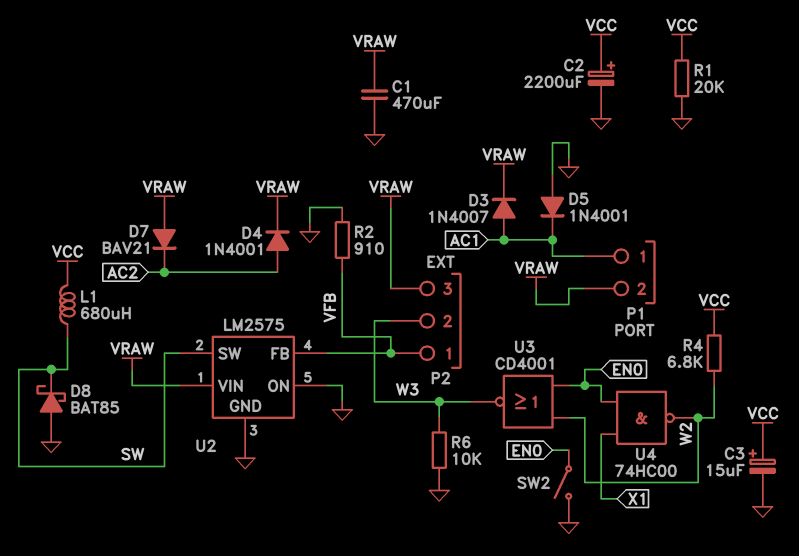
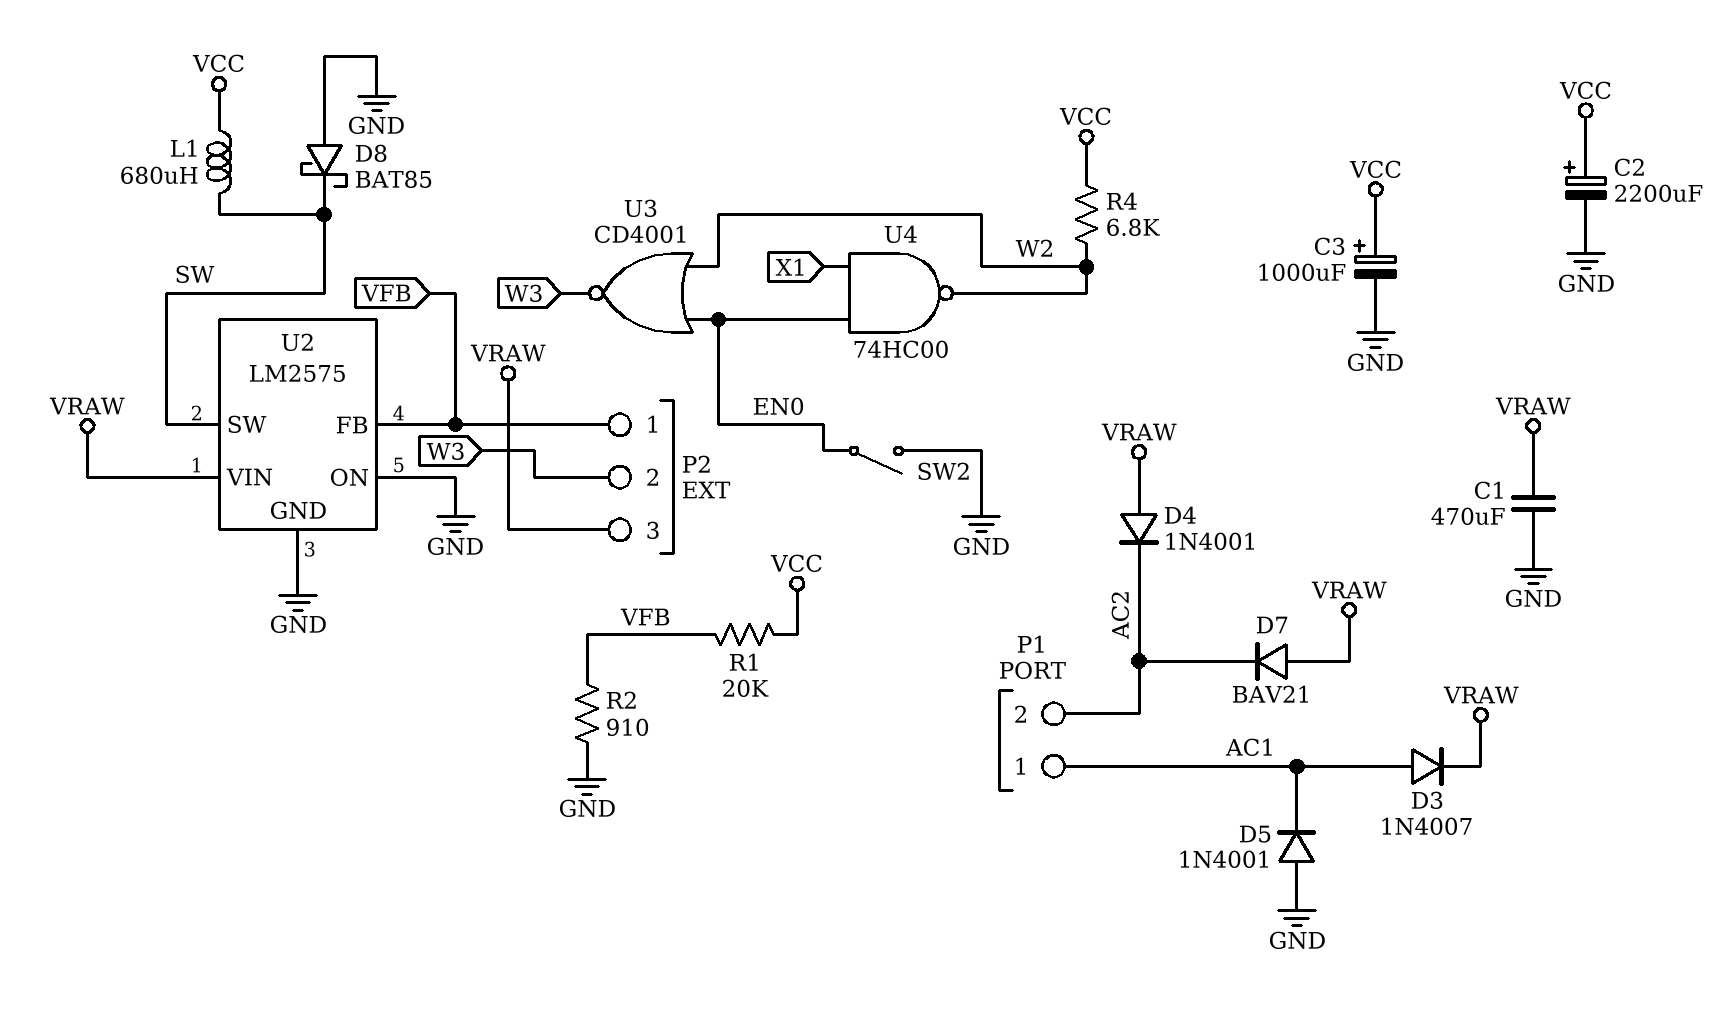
C3: 15uF (plus VCC, minus GND) -> 1000uF (plus VCC, minus GND)
D4: diode 1N4001 (A AC2, K VRAW) -> diode 1N4001 (A VRAW, K AC2)
P1 pin 2: VRAW -> AC2
R1: 20k (GND, VCC) -> 20k (VCC, VFB)
R6: 10k (GND, W3) -> none

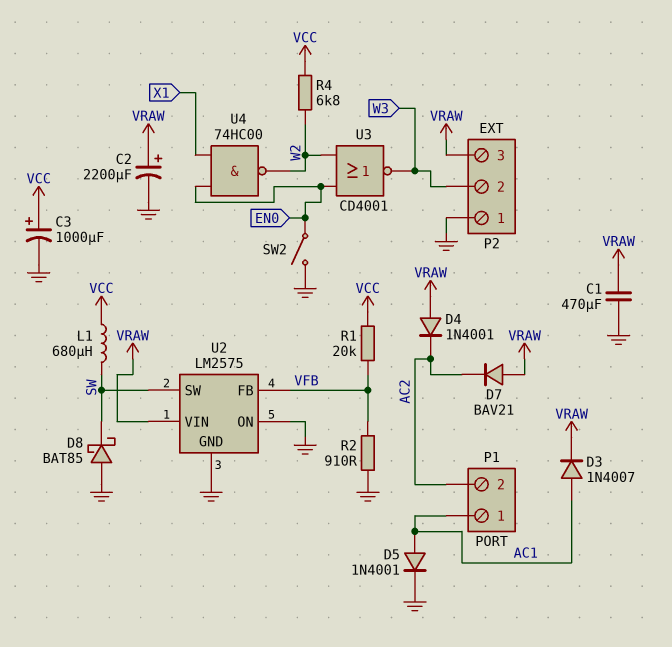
C2: 2200uF (plus VCC, minus GND) -> 2200uF (plus VRAW, minus GND)
D5: diode 1N4001 (A GND, K AC1) -> diode 1N4001 (A AC1, K GND)
P2 pin 1: VFB -> GND

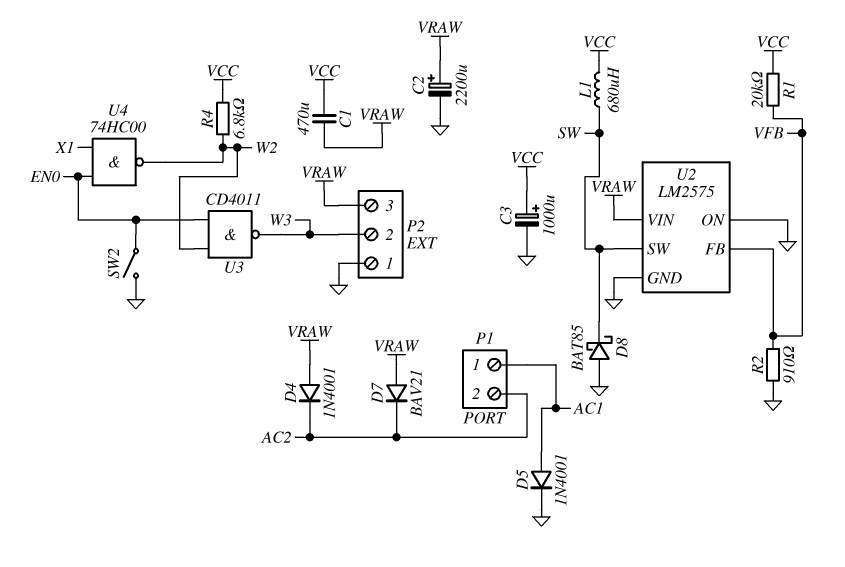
C1: 470uF (GND, VRAW) -> 470uF (VCC, VRAW)
D3: diode 1N4007 (A AC1, K VRAW) -> none
U3: NOR CD4001 (in EN0, in W2, out W3) -> NAND CD4011 (in EN0, in W2, out W3)

